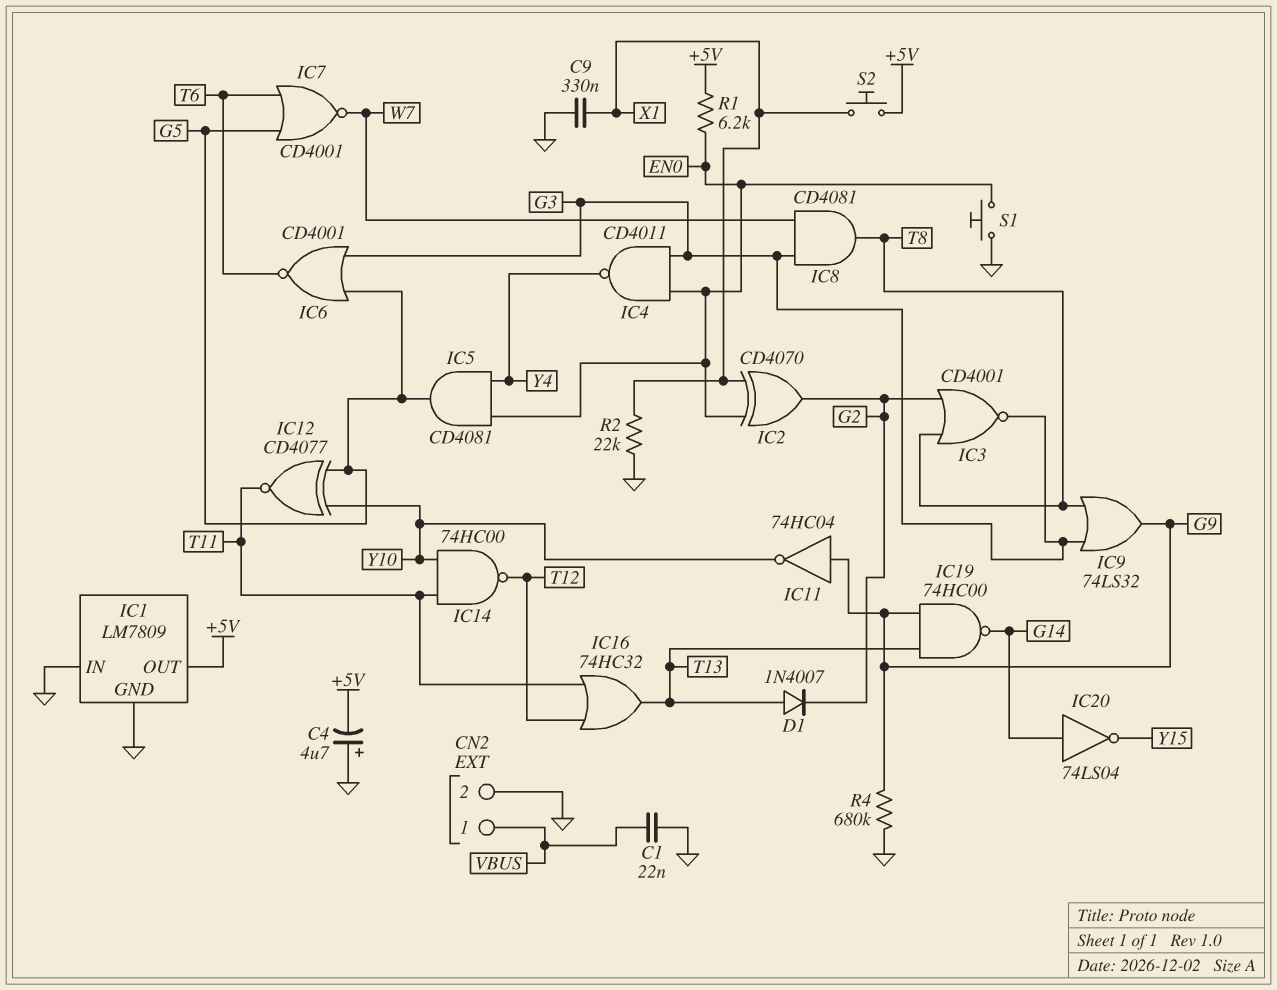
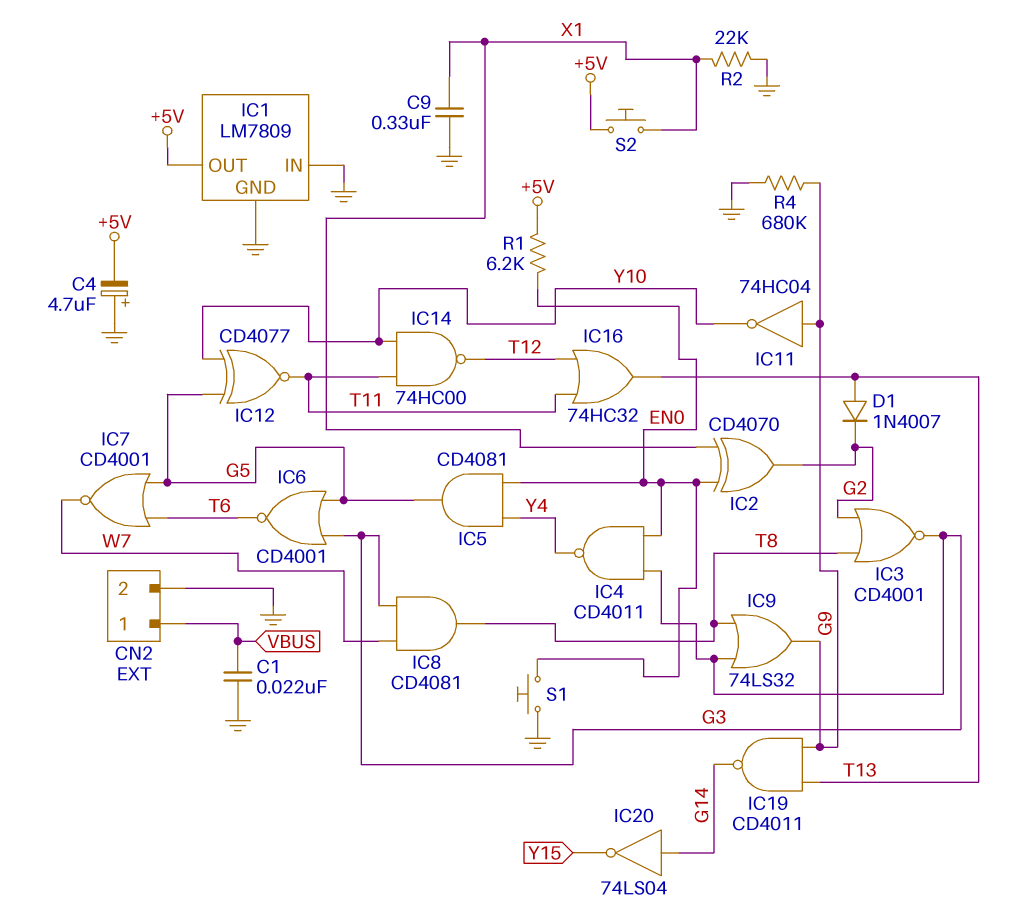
IC19: NAND 74HC00 (in G9, in T13, out G14) -> NAND CD4011 (in G9, in T13, out G14)

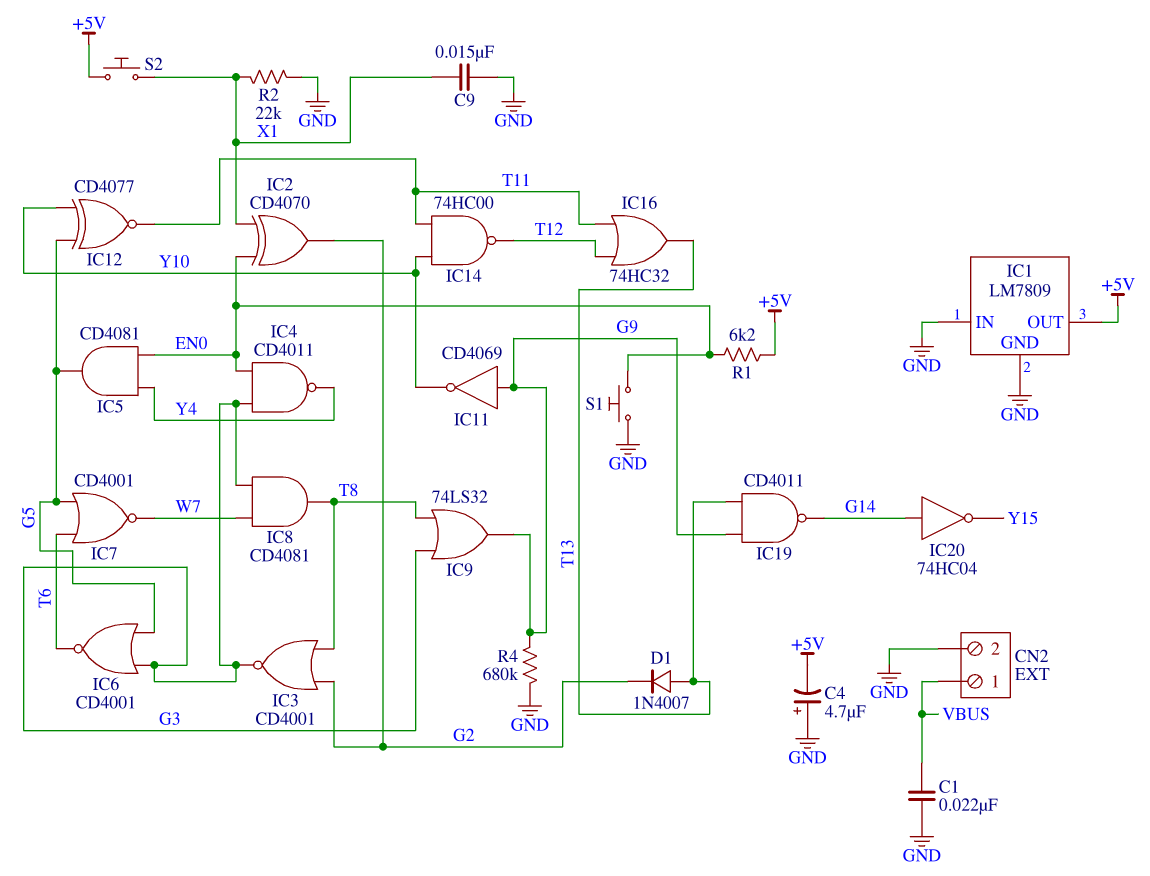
C9: 330nF (GND, X1) -> 15nF (GND, X1)
IC11: NOT 74HC04 (in G9, out Y10) -> NOT CD4069 (in G9, out Y10)
IC20: NOT 74LS04 (in G14, out Y15) -> NOT 74HC04 (in G14, out Y15)

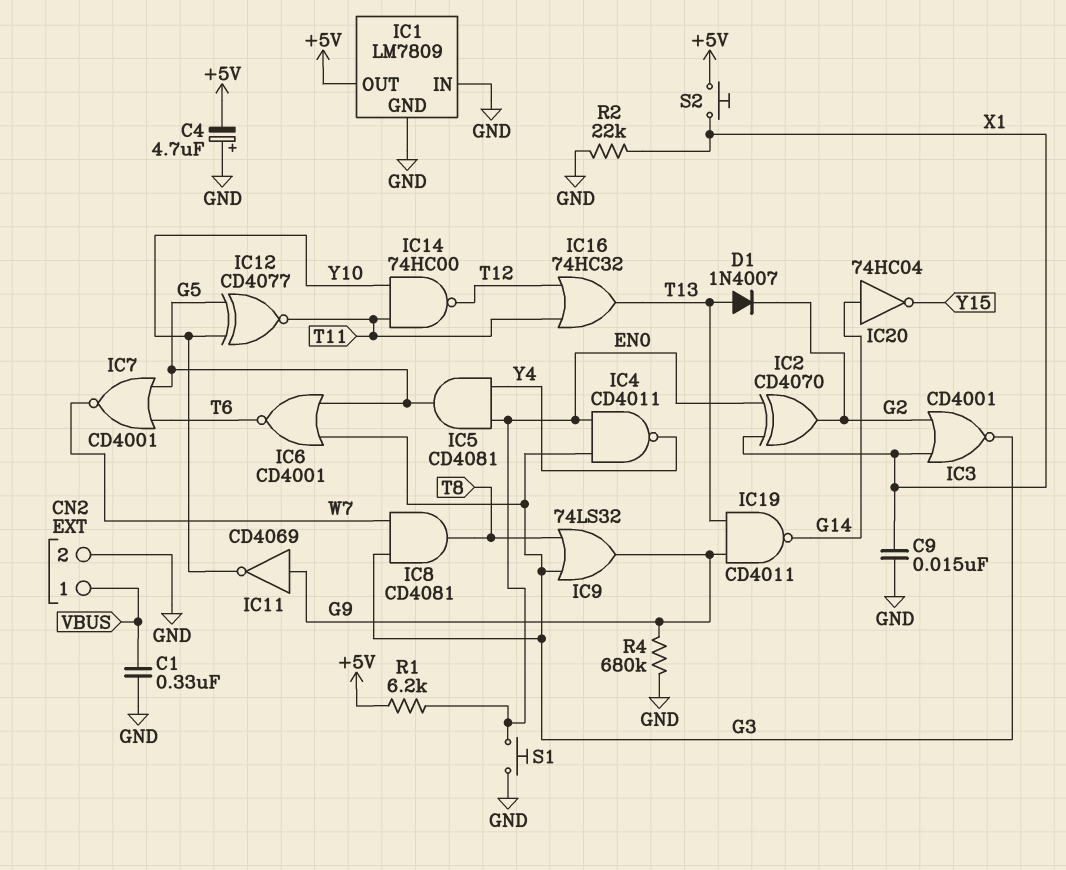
C1: 22nF (GND, VBUS) -> 330nF (GND, VBUS)
IC3: NOR CD4001 (in G2, in T8, out G3) -> NOR CD4001 (in G2, in X1, out G3)

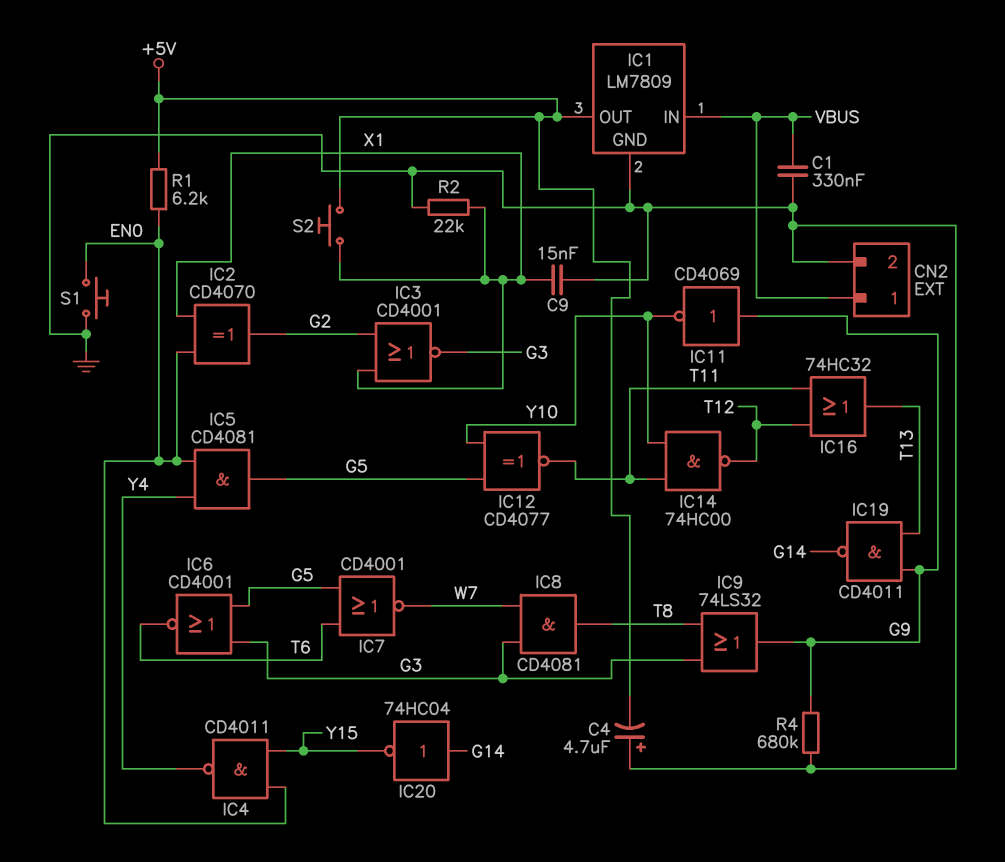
D1: diode 1N4007 (A T13, K G2) -> none
IC1 pin IN: GND -> VBUS
IC4: NAND CD4011 (in EN0, in G3, out Y4) -> NAND CD4011 (in EN0, in Y15, out Y4)

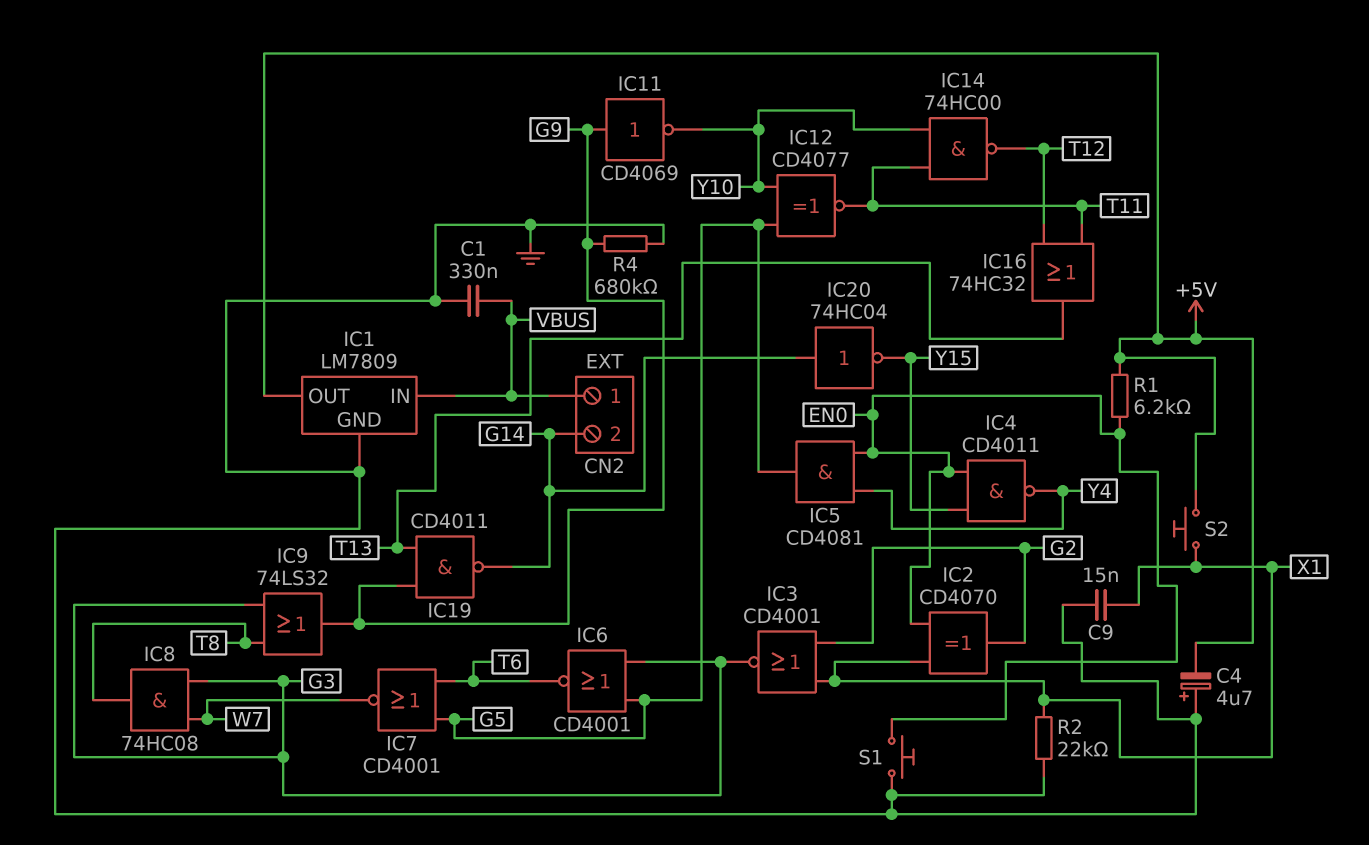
CN2 pin 2: GND -> G14
IC8: AND CD4081 (in G3, in W7, out T8) -> AND 74HC08 (in G3, in W7, out T8)

